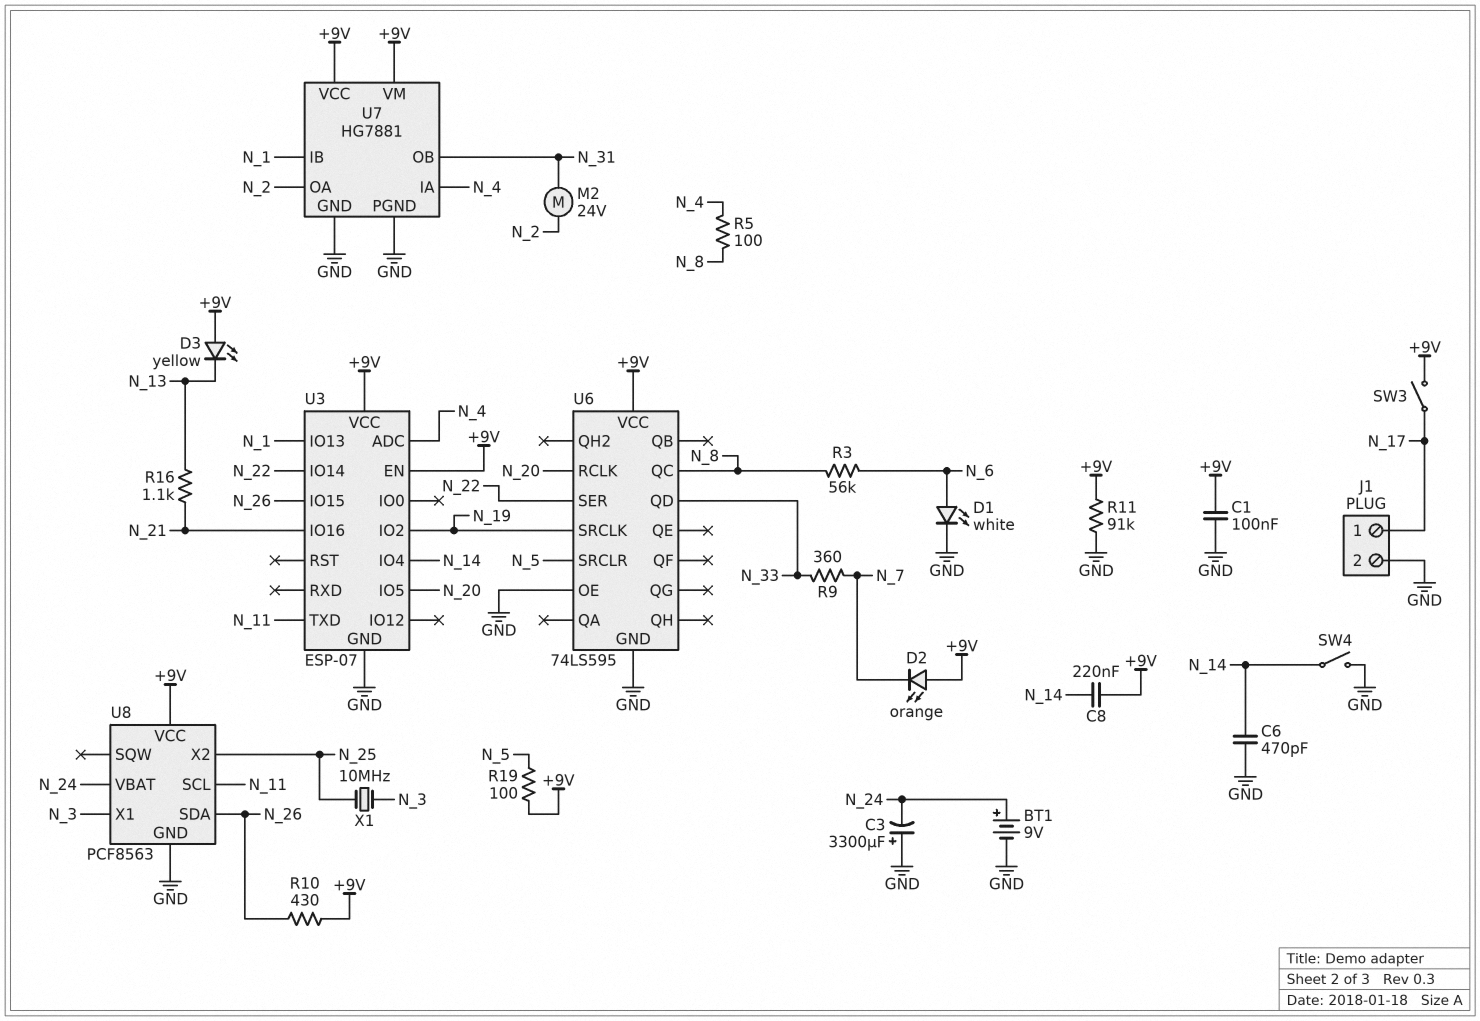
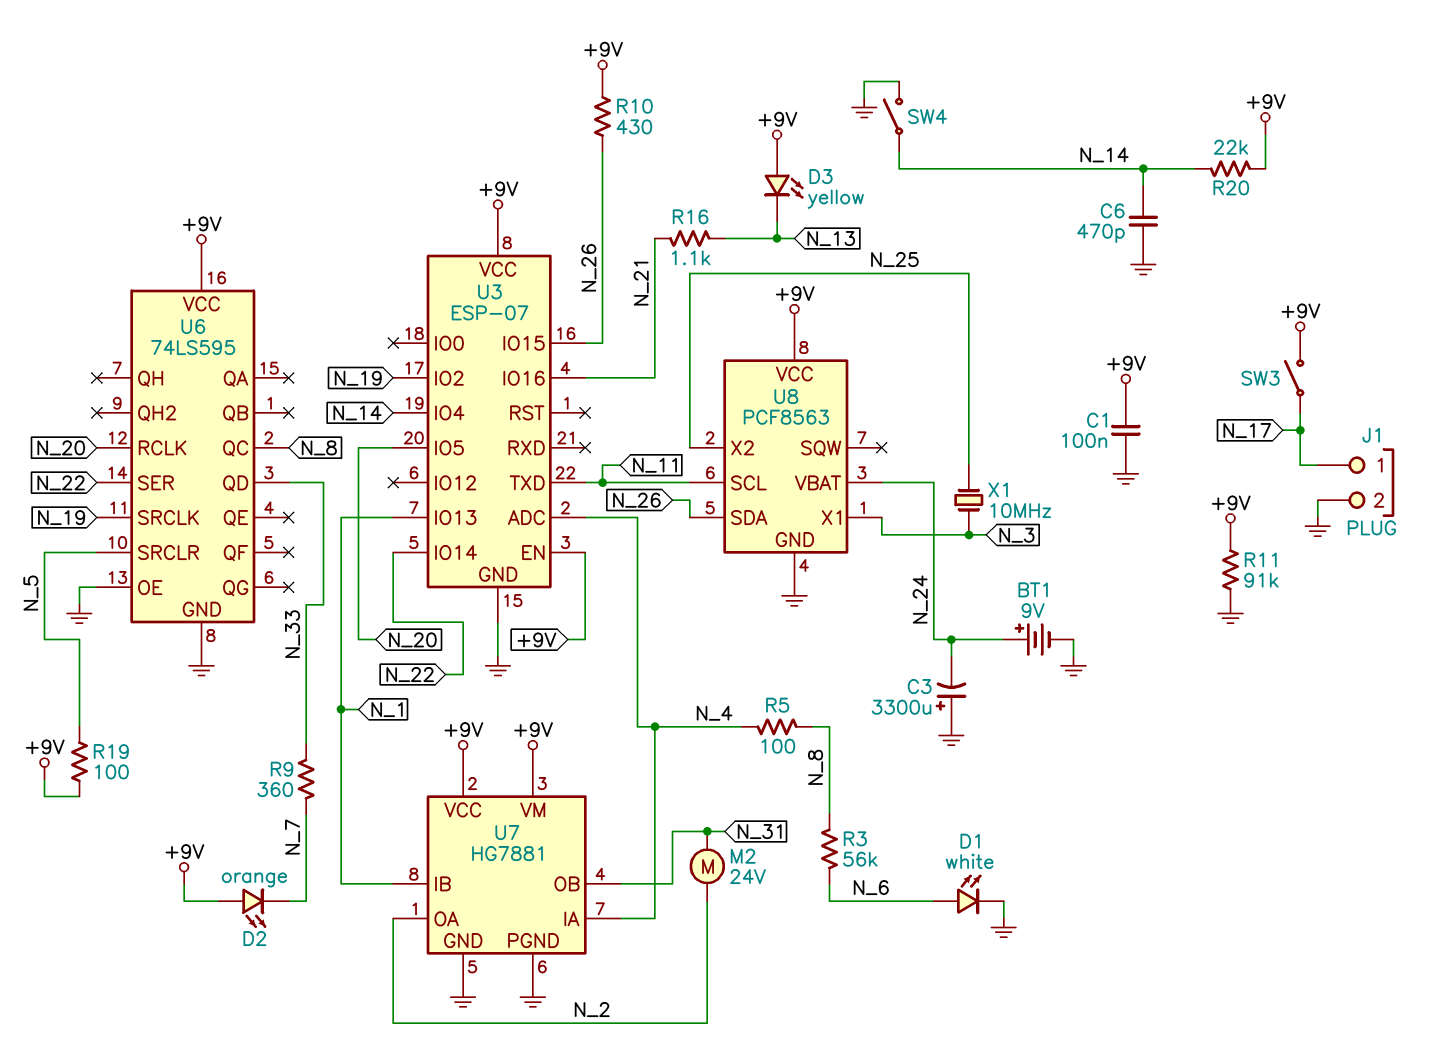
C8: 220nF (+9V, N_14) -> none
R20: none -> 22k (+9V, N_14)

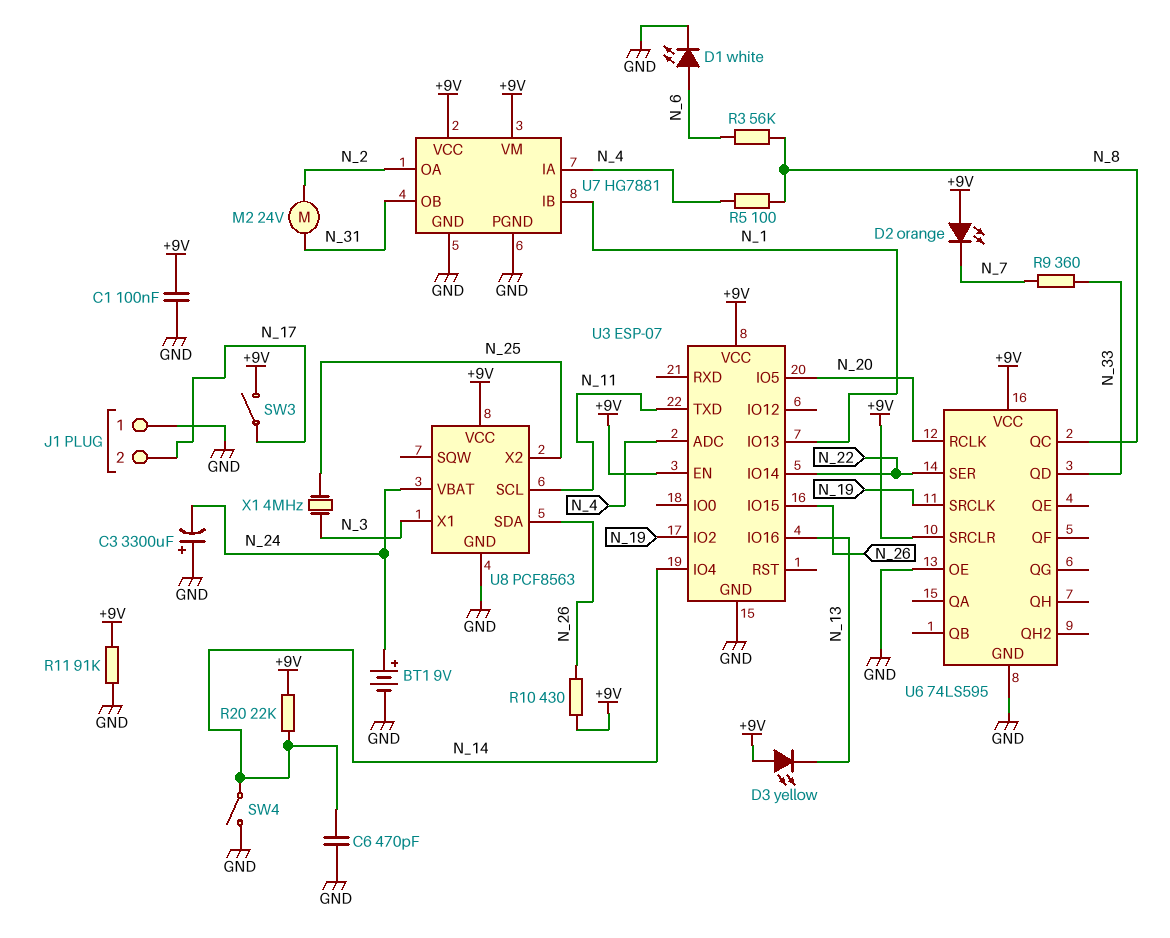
J1 pin 1: N_17 -> GND
J1 pin 2: GND -> N_17
R16: 1.1k (N_13, N_21) -> none
R19: 100 (+9V, N_5) -> none
U3 pin IO16: N_21 -> N_13
U6 pin SRCLR: N_5 -> +9V
X1: 10MHz (N_3, N_25) -> 4MHz (N_3, N_25)

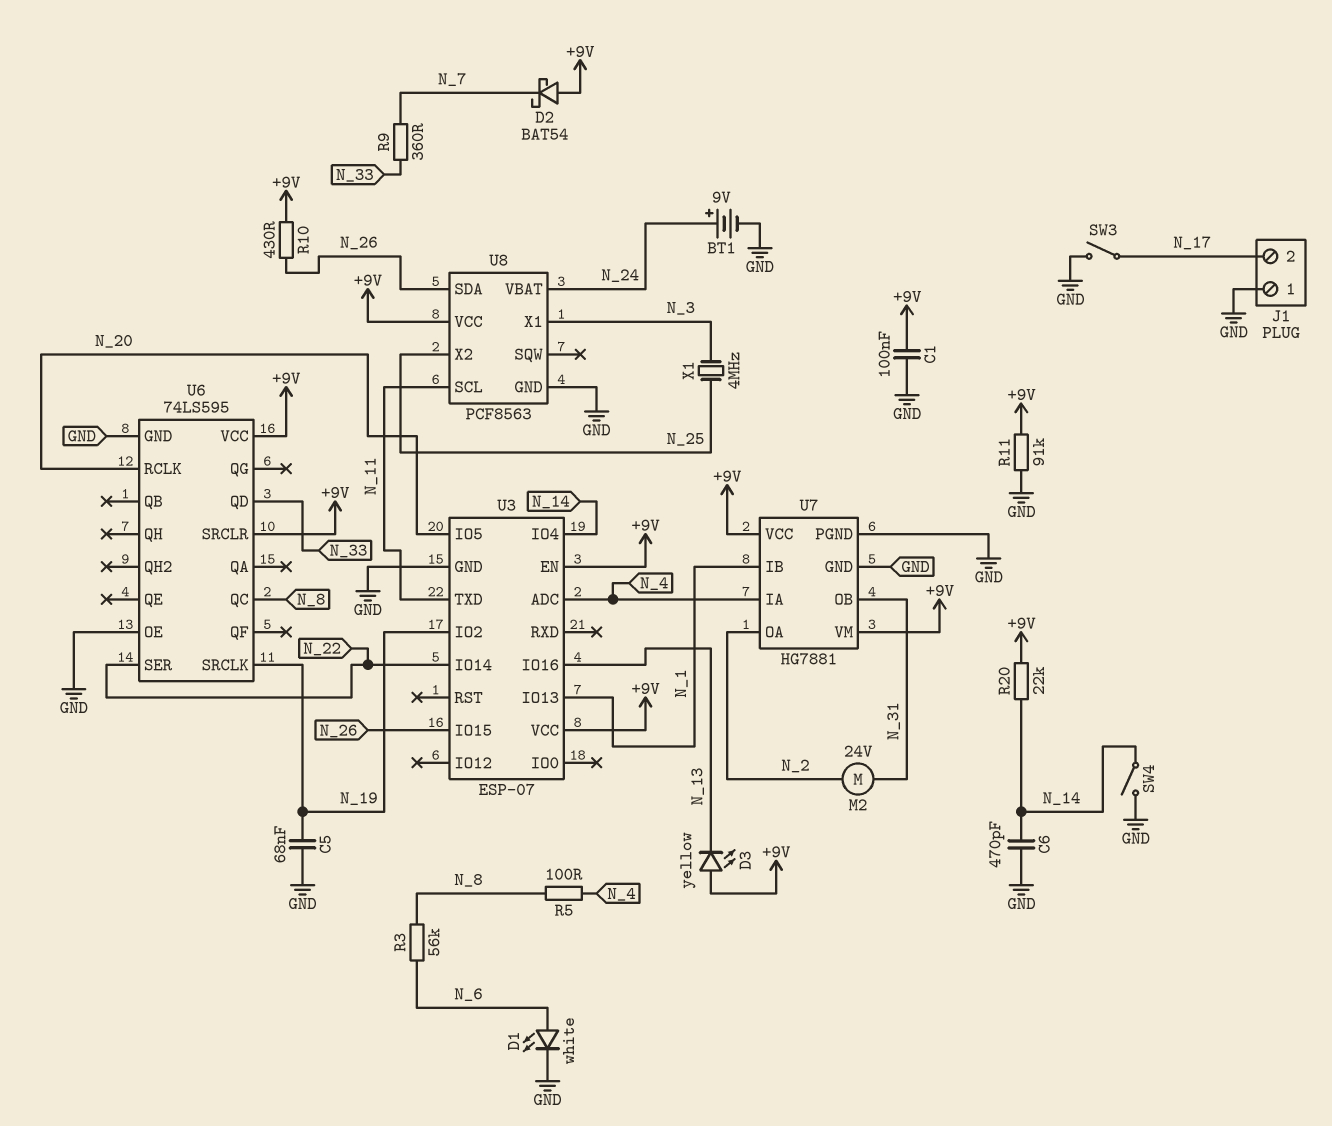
C3: 3300uF (plus GND, minus N_24) -> none
C5: none -> 68nF (GND, N_19)
D2: LED orange (A +9V, K N_7) -> schottky BAT54 (A +9V, K N_7)
SW3: switch (+9V, N_17) -> switch (GND, N_17)

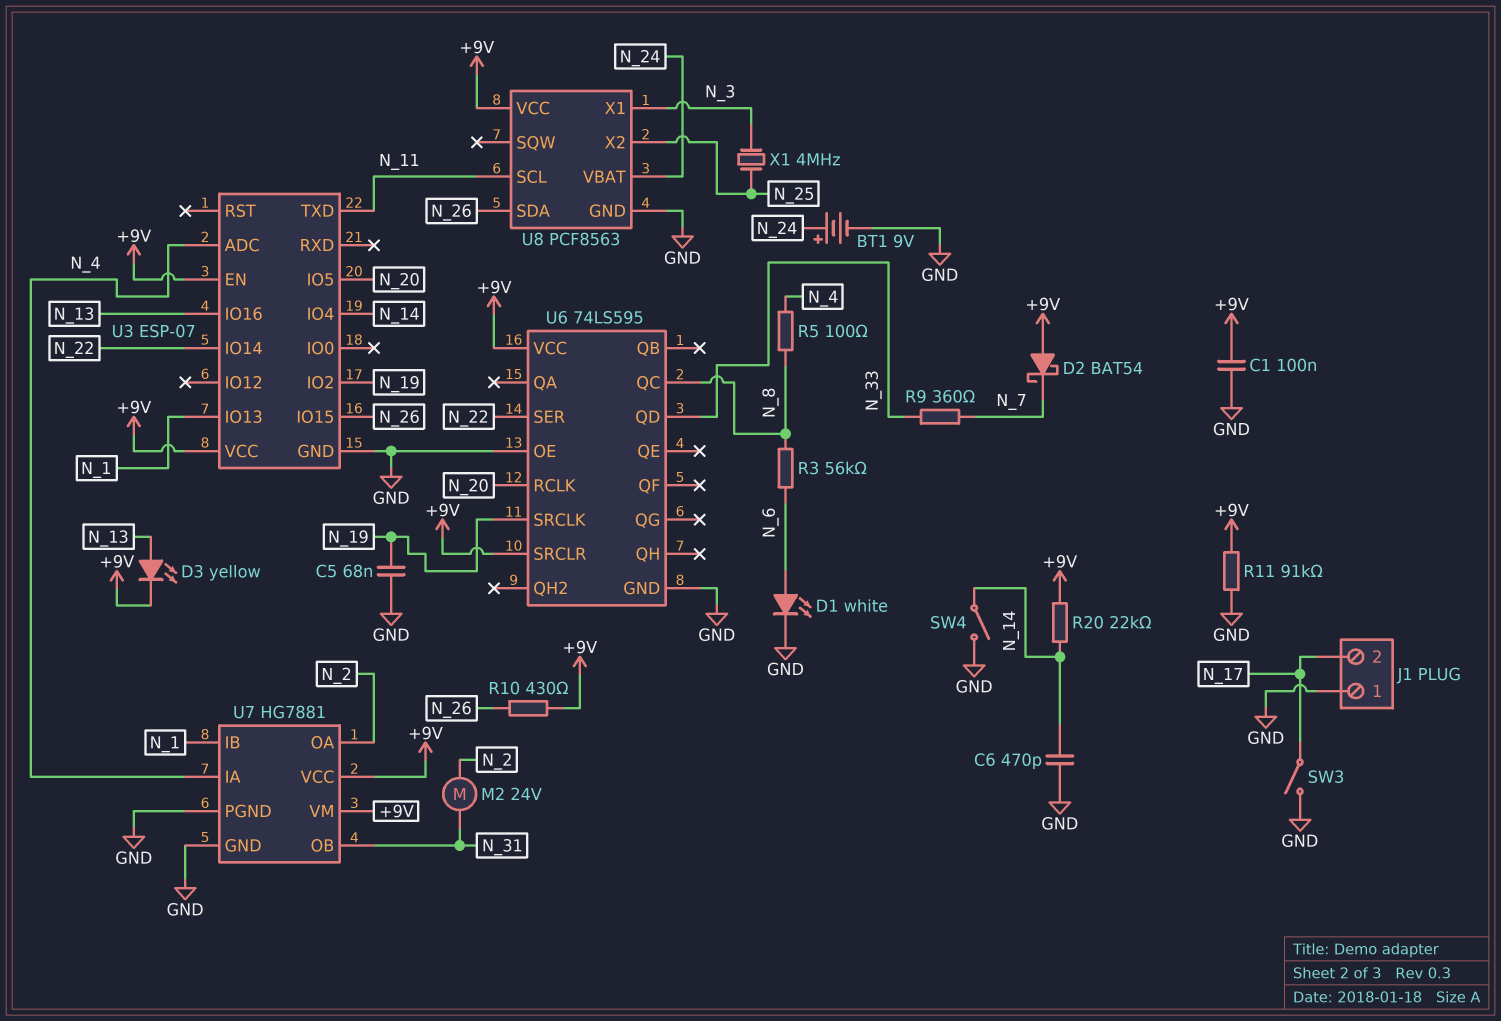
D3: LED yellow (A +9V, K N_13) -> LED yellow (A N_13, K +9V)

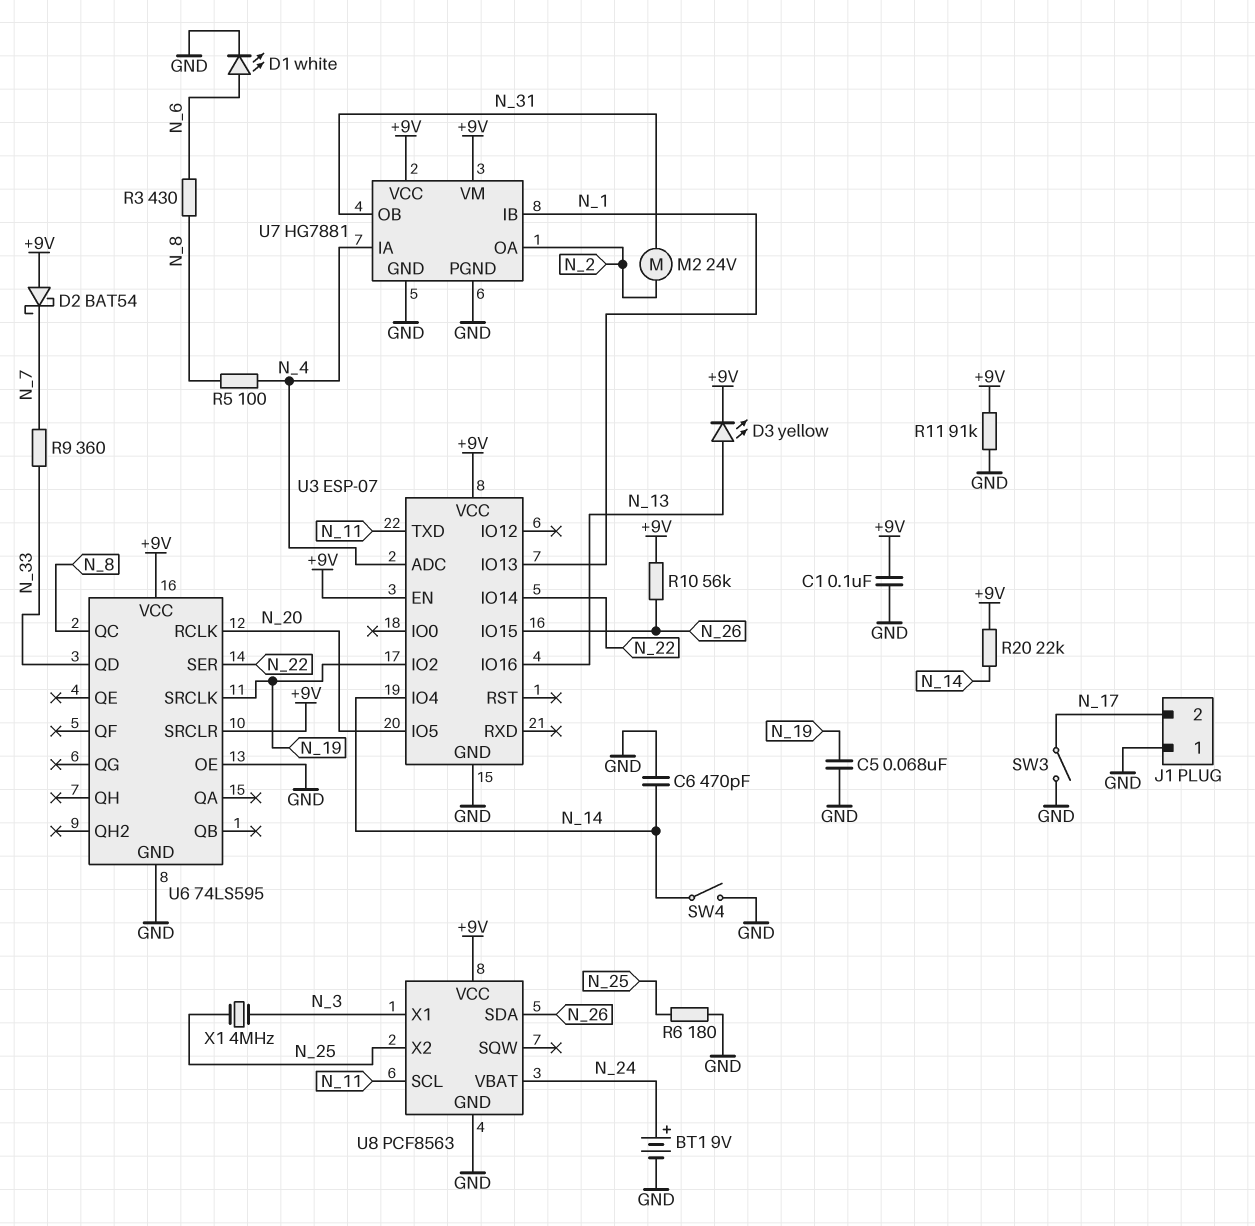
R3: 56k (N_6, N_8) -> 430 (N_6, N_8)
R6: none -> 180 (GND, N_25)
R10: 430 (+9V, N_26) -> 56k (+9V, N_26)

